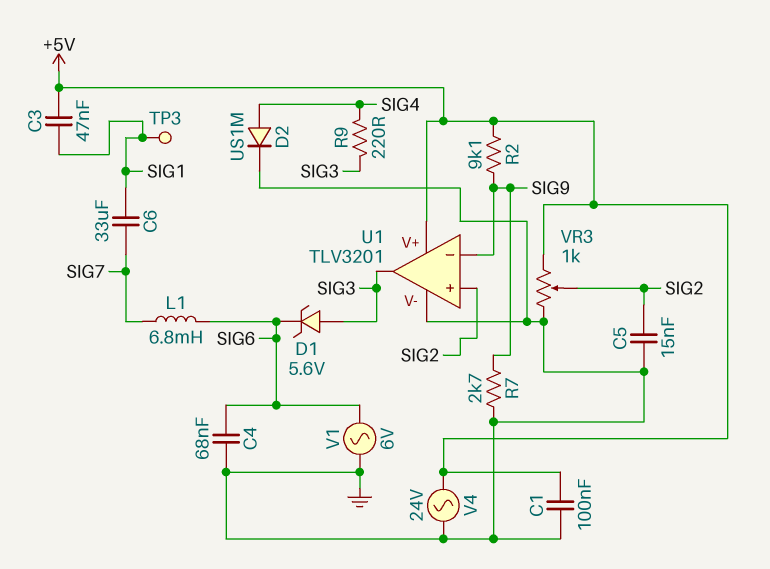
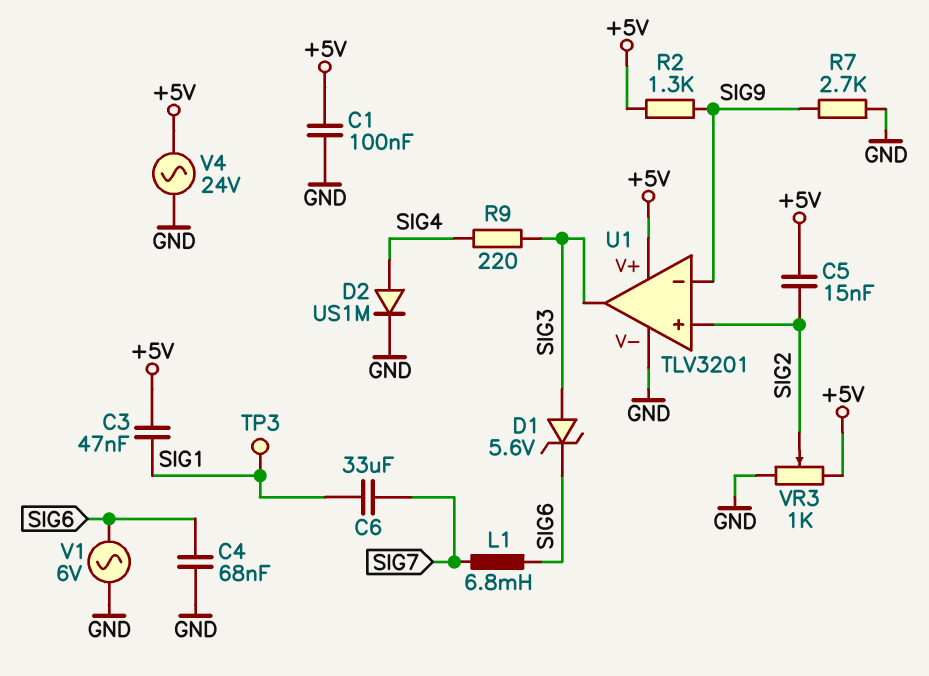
C5: 15nF (GND, SIG2) -> 15nF (+5V, SIG2)
R2: 9.1k (+5V, SIG9) -> 1.3k (+5V, SIG9)

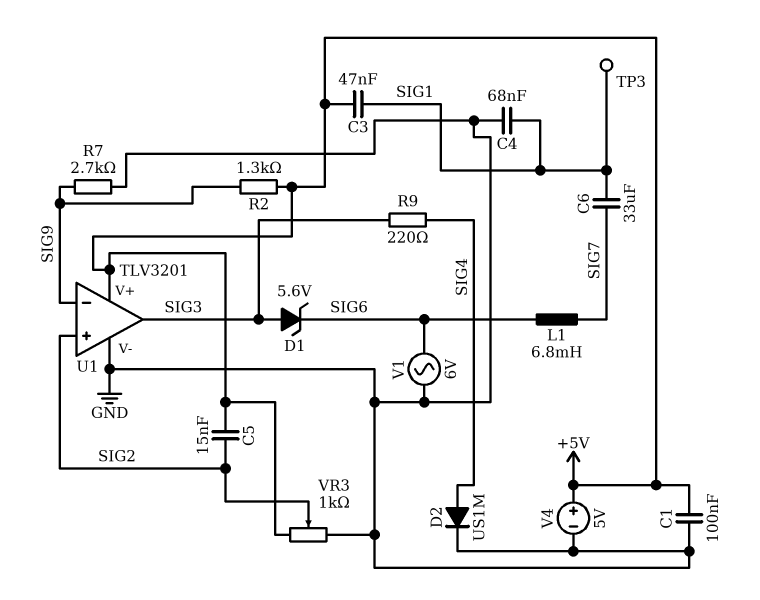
C4: 68nF (GND, SIG6) -> 68nF (GND, SIG1)
V4: AC 24V (+5V, GND) -> 5V (plus +5V, minus GND)

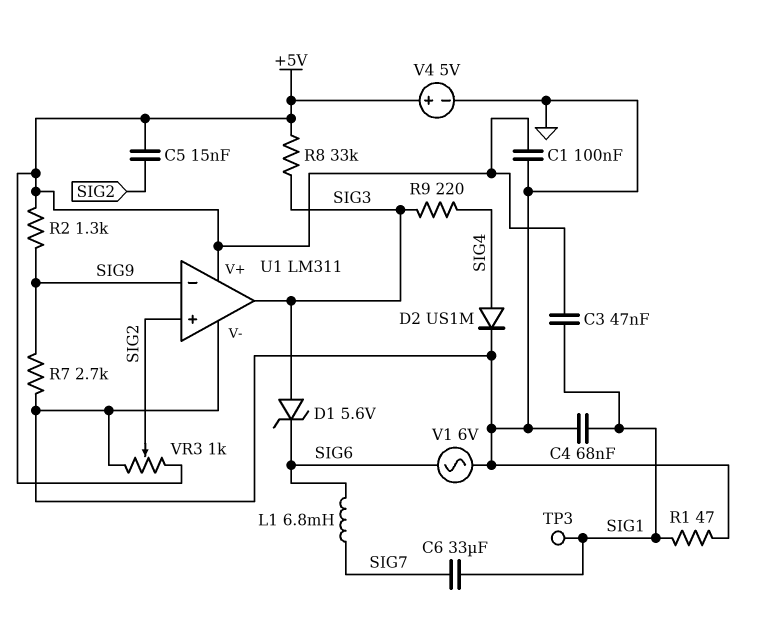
R1: none -> 47 (GND, SIG1)
R8: none -> 33k (+5V, SIG3)
U1: TLV3201 -> LM311

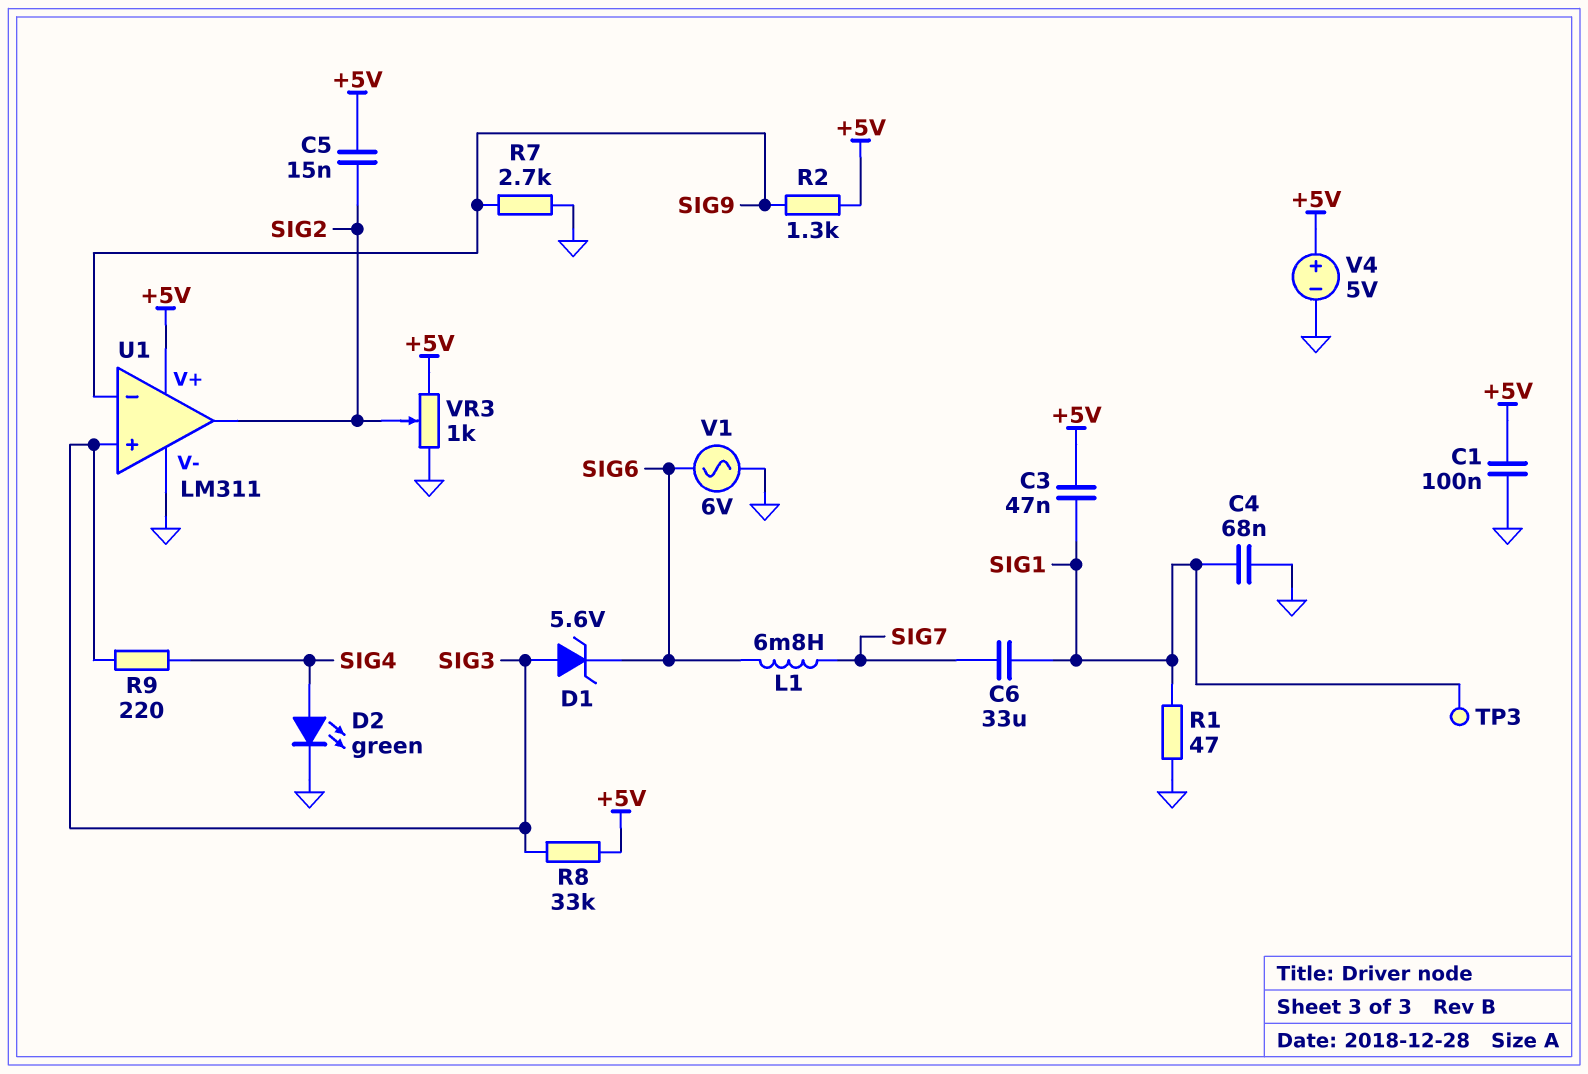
D2: diode US1M (A SIG4, K GND) -> LED green (A SIG4, K GND)
U1 pin in+: SIG2 -> SIG3
U1 pin out: SIG3 -> SIG2

